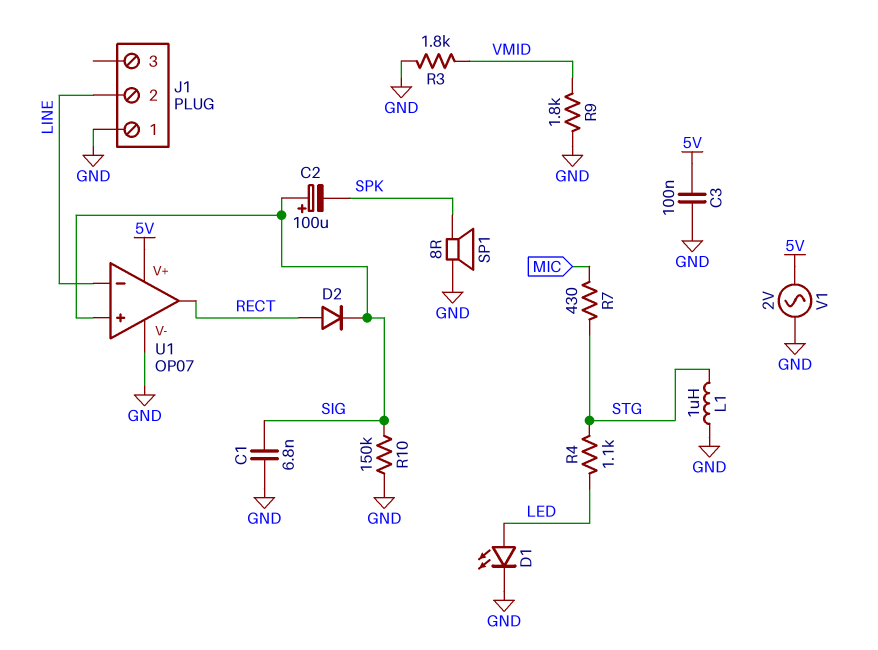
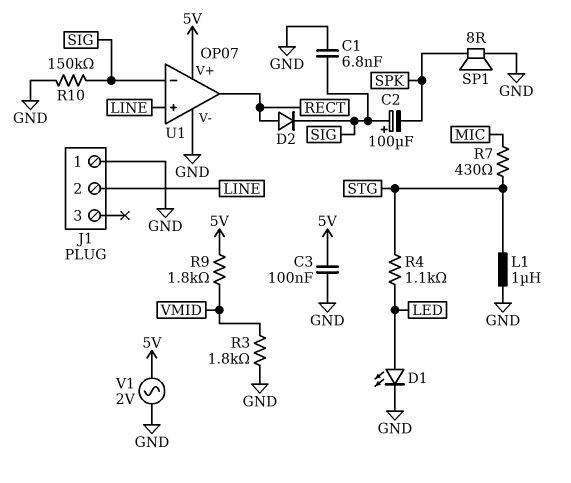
R9: 1.8k (GND, VMID) -> 1.8k (5V, VMID)
U1 pin in+: SIG -> LINE
U1 pin in-: LINE -> SIG

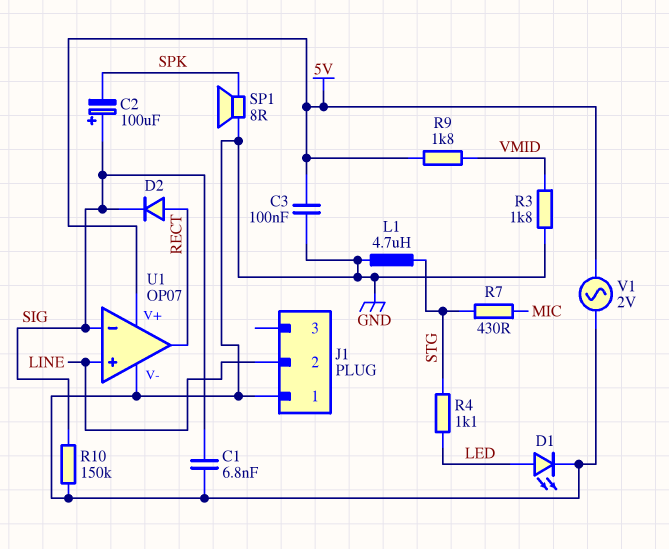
L1: 1uH (GND, STG) -> 4.7uH (GND, STG)

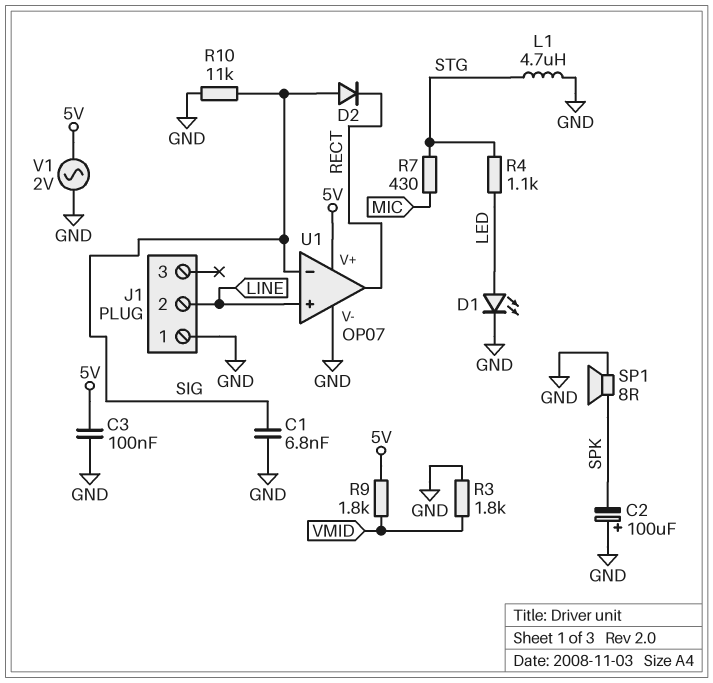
C2: 100uF (plus SIG, minus SPK) -> 100uF (plus GND, minus SPK)
D2: diode (A RECT, K SIG) -> diode (A SIG, K RECT)
R10: 150k (GND, SIG) -> 11k (GND, SIG)

